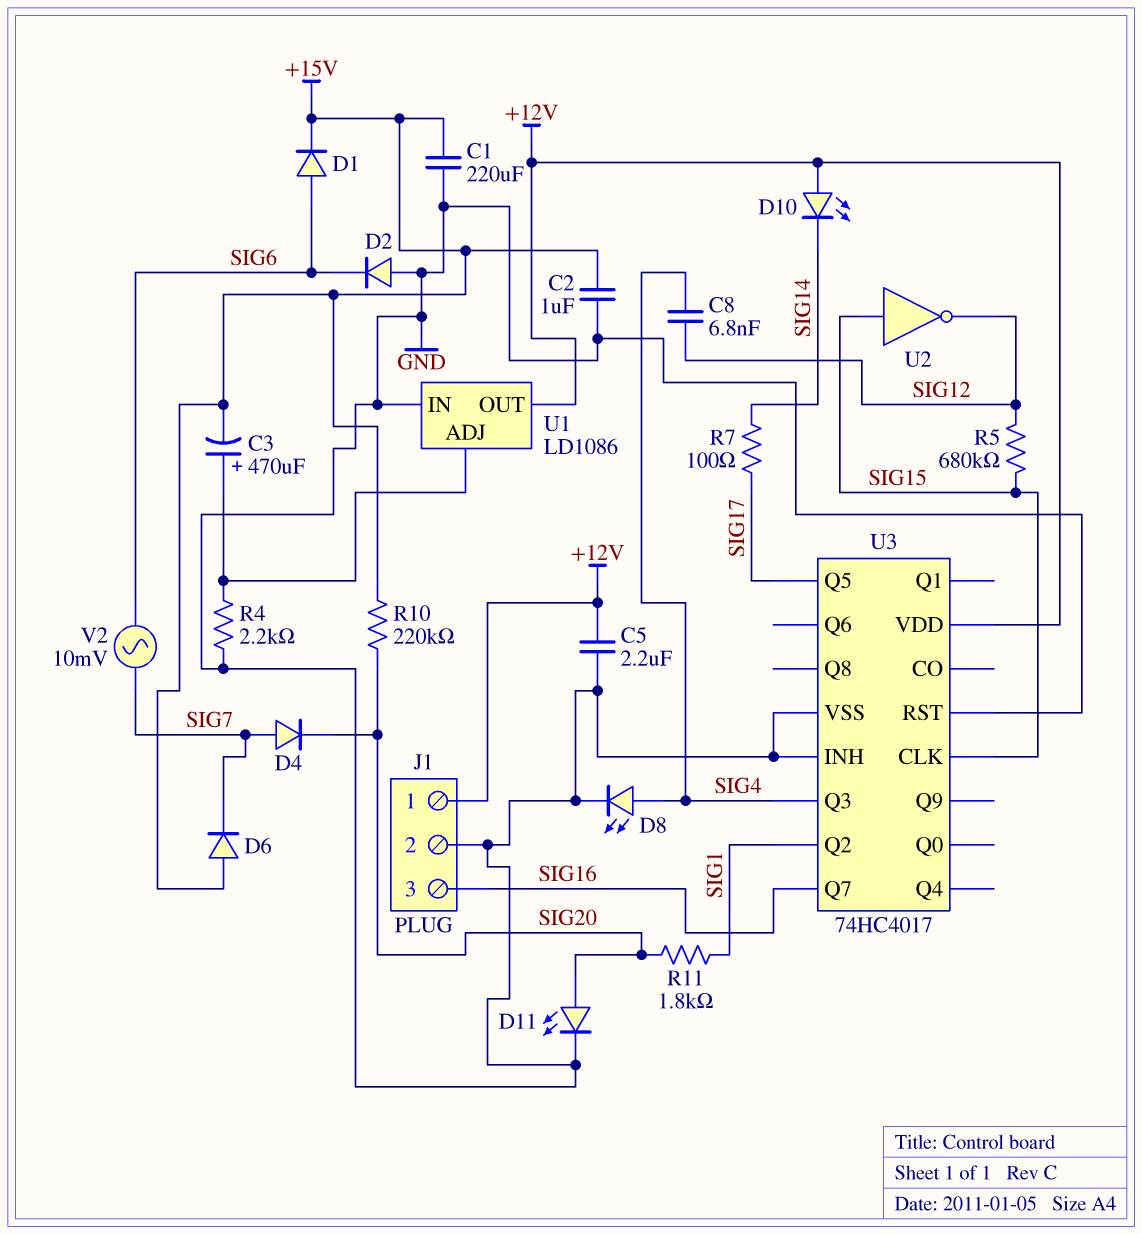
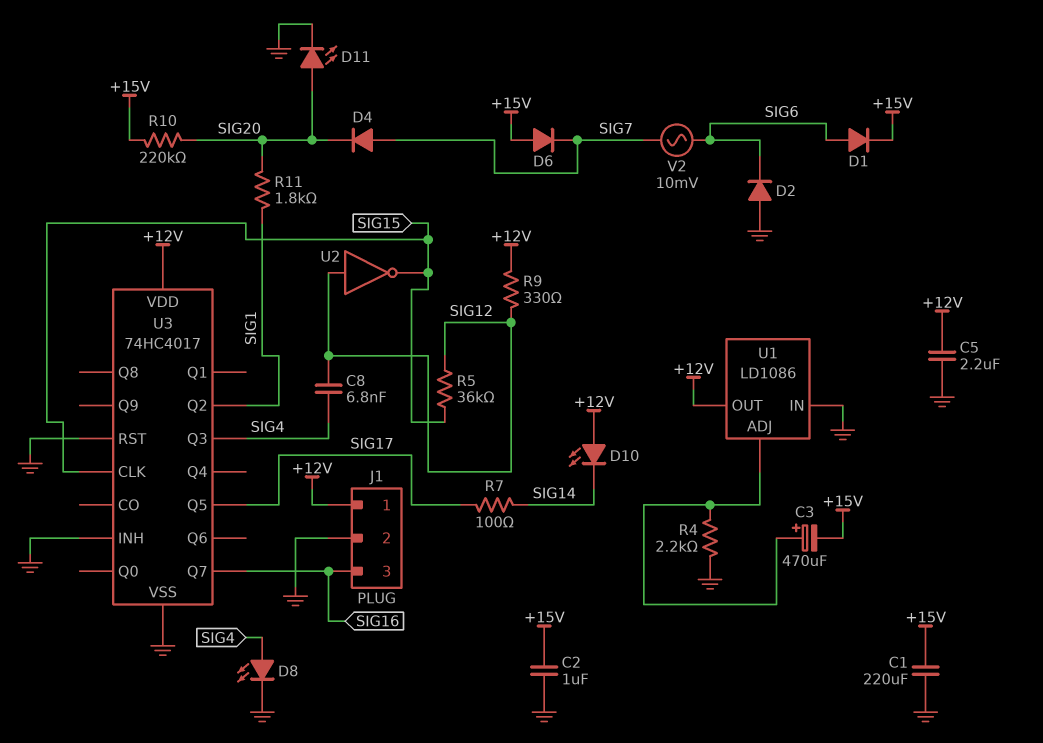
R5: 680k (SIG12, SIG15) -> 36k (SIG12, SIG15)
R9: none -> 330 (+12V, SIG12)
U2: NOT (in SIG15, out SIG12) -> NOT (in SIG12, out SIG15)

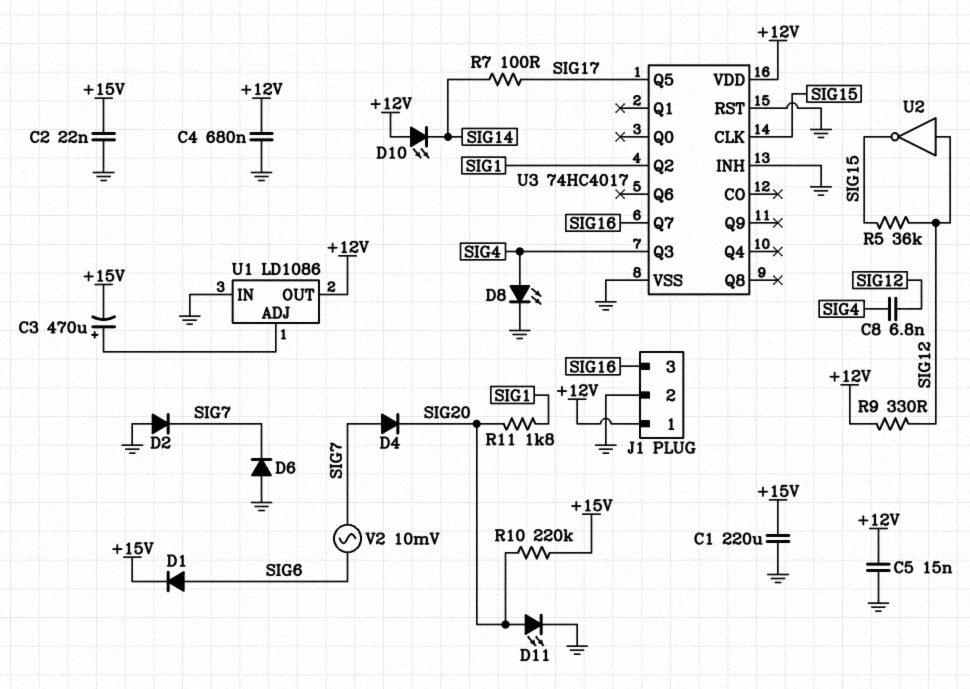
C2: 1uF (+15V, GND) -> 22nF (+15V, GND)
C4: none -> 680nF (+12V, GND)
C5: 2.2uF (+12V, GND) -> 15nF (+12V, GND)
D2: diode (A GND, K SIG6) -> diode (A GND, K SIG7)
D6: diode (A +15V, K SIG7) -> diode (A GND, K SIG7)
R4: 2.2k (GND, U1/ADJ) -> none

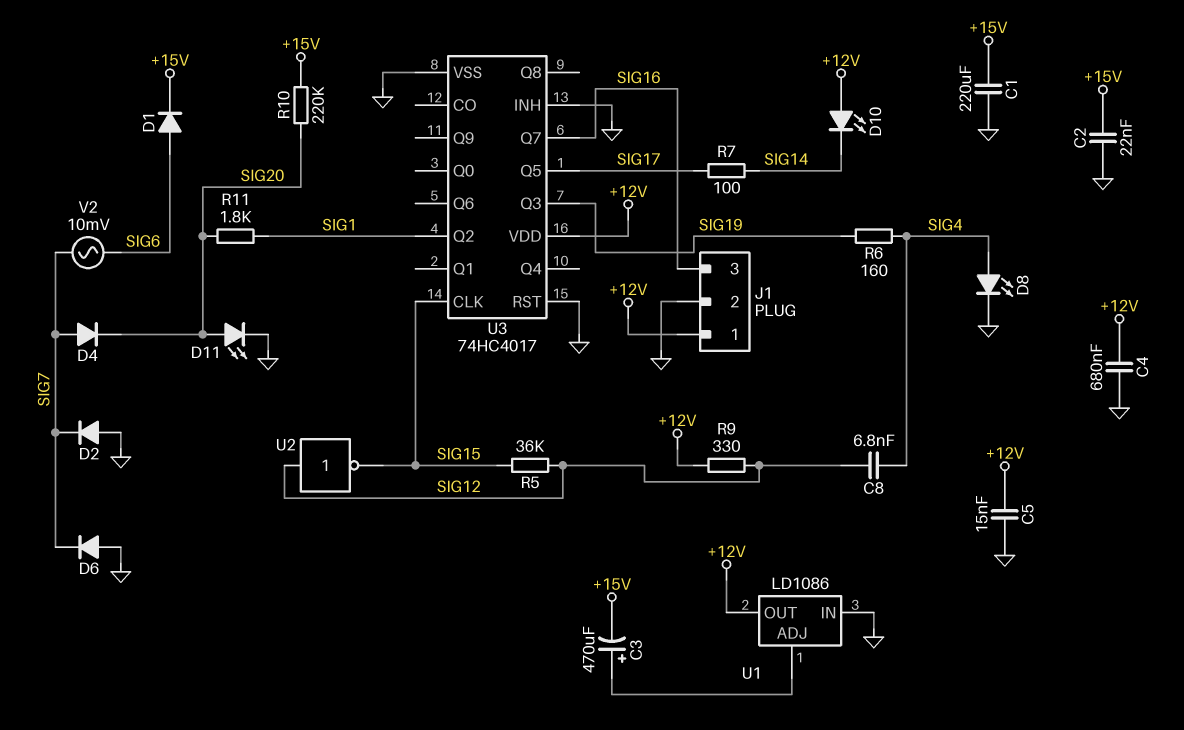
R6: none -> 160 (SIG4, SIG19)
U3 pin Q3: SIG4 -> SIG19

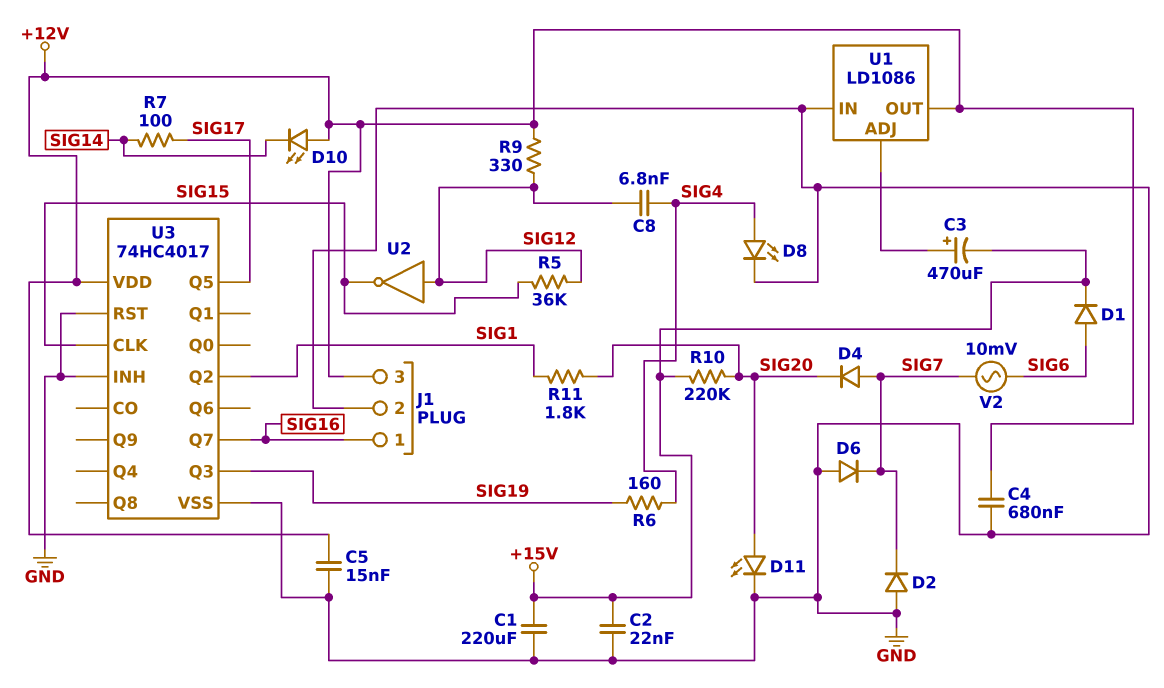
J1 pin 1: +12V -> SIG16
J1 pin 3: SIG16 -> +12V

